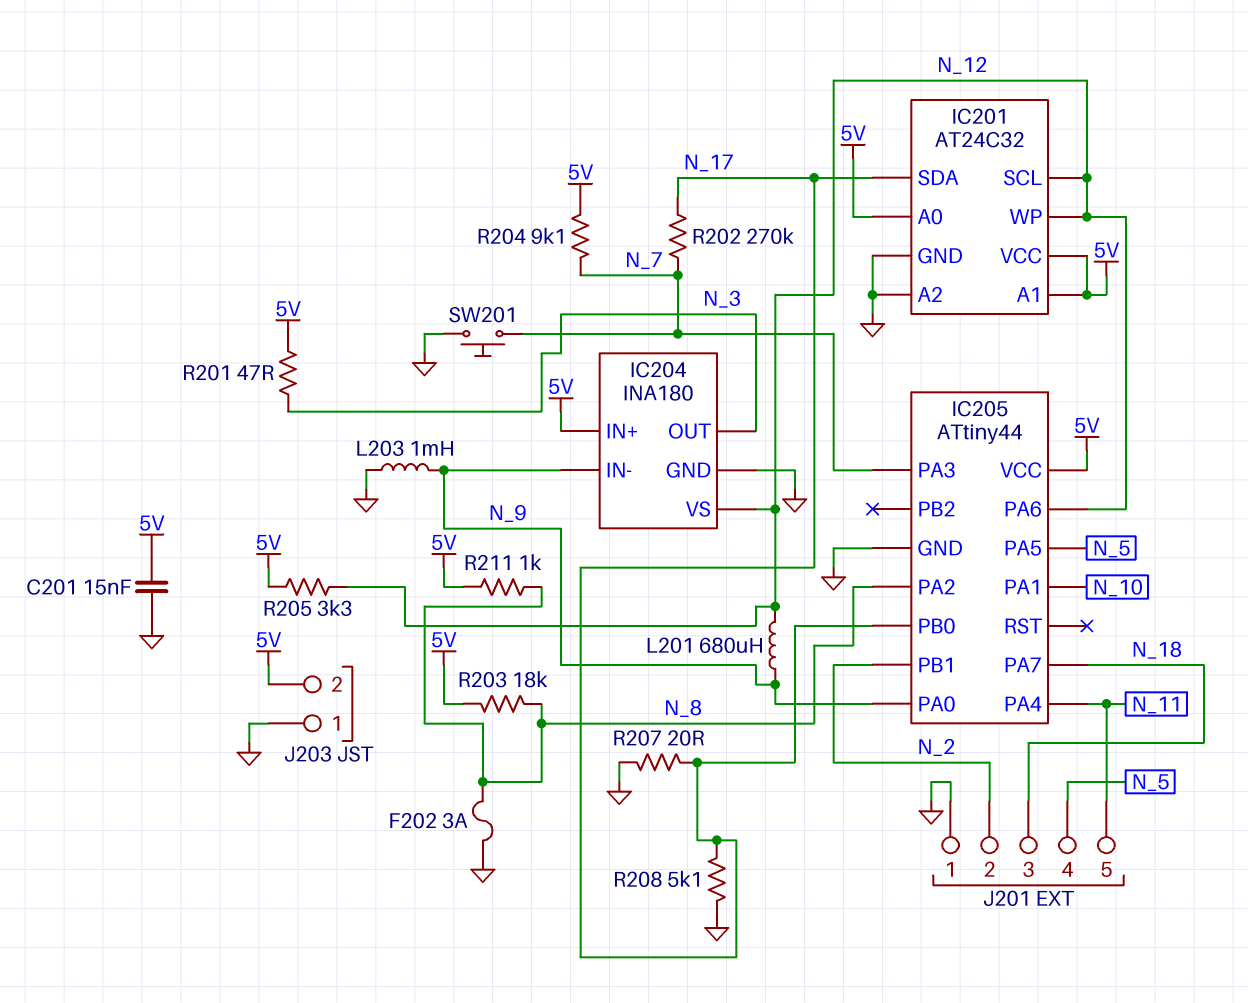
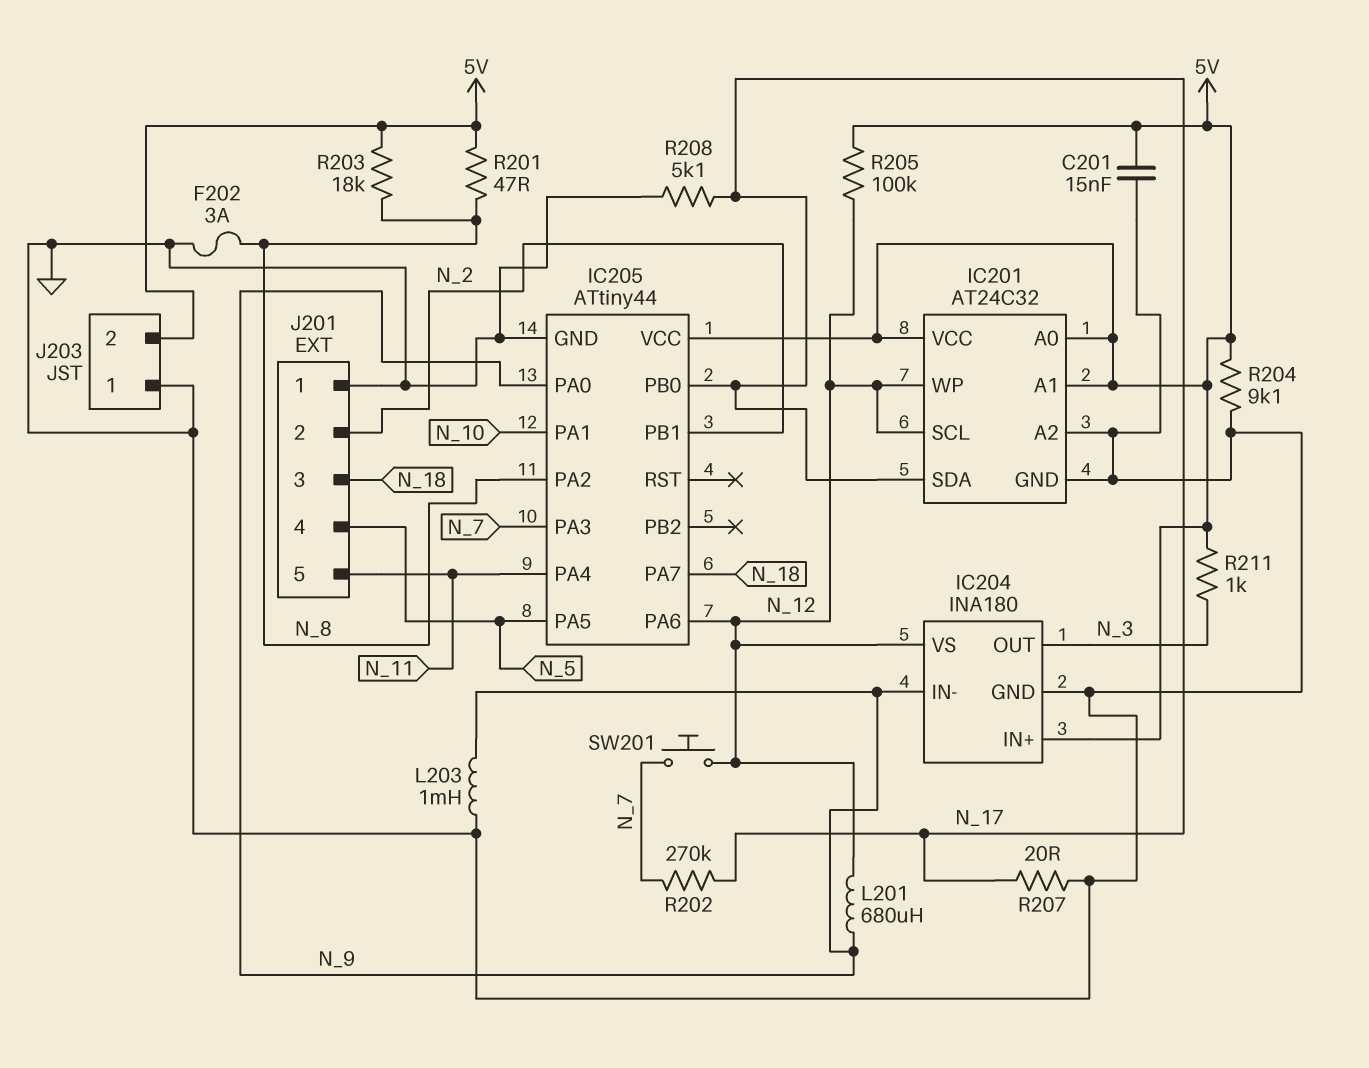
R201: 47 (5V, N_3) -> 47 (5V, N_8)
R204: 9.1k (5V, N_7) -> 9.1k (5V, GND)
R205: 3.3k (5V, N_12) -> 100k (5V, N_12)
R211: 1k (5V, N_8) -> 1k (5V, N_3)
SW201: button (GND, N_7) -> button (N_7, N_12)

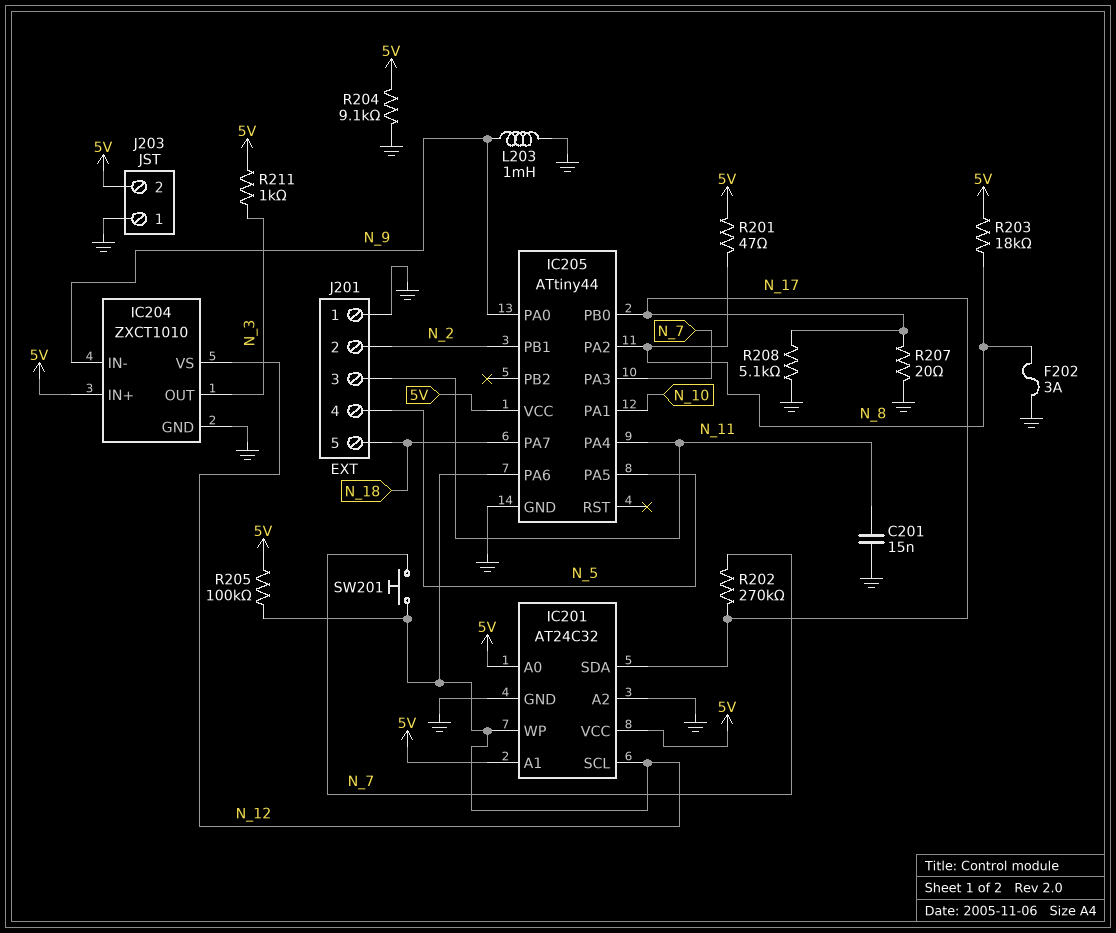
C201: 15nF (5V, GND) -> 15nF (GND, N_11)
IC204: INA180 -> ZXCT1010
J201 pin 3: N_18 -> N_11
J201 pin 5: N_11 -> N_18
L201: 680uH (N_9, N_12) -> none

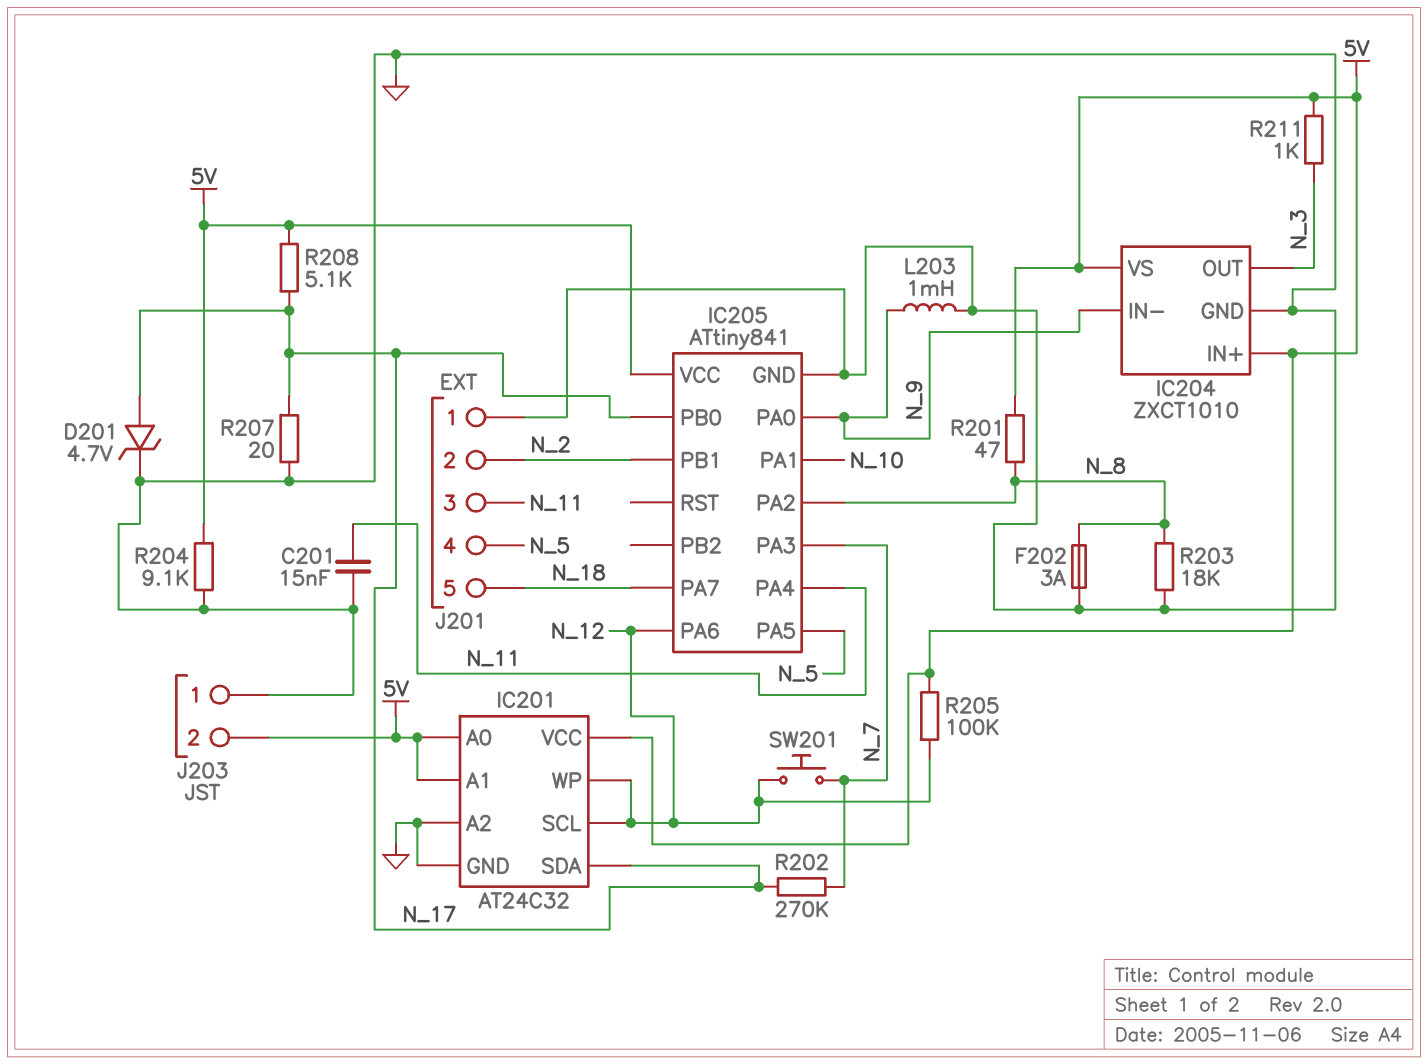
D201: none -> zener 4.7V (A N_17, K GND)
IC204 pin VS: N_12 -> 5V
IC205: ATtiny44 -> ATtiny841
R203: 18k (5V, N_8) -> 18k (GND, N_8)
R208: 5.1k (GND, N_17) -> 5.1k (5V, N_17)

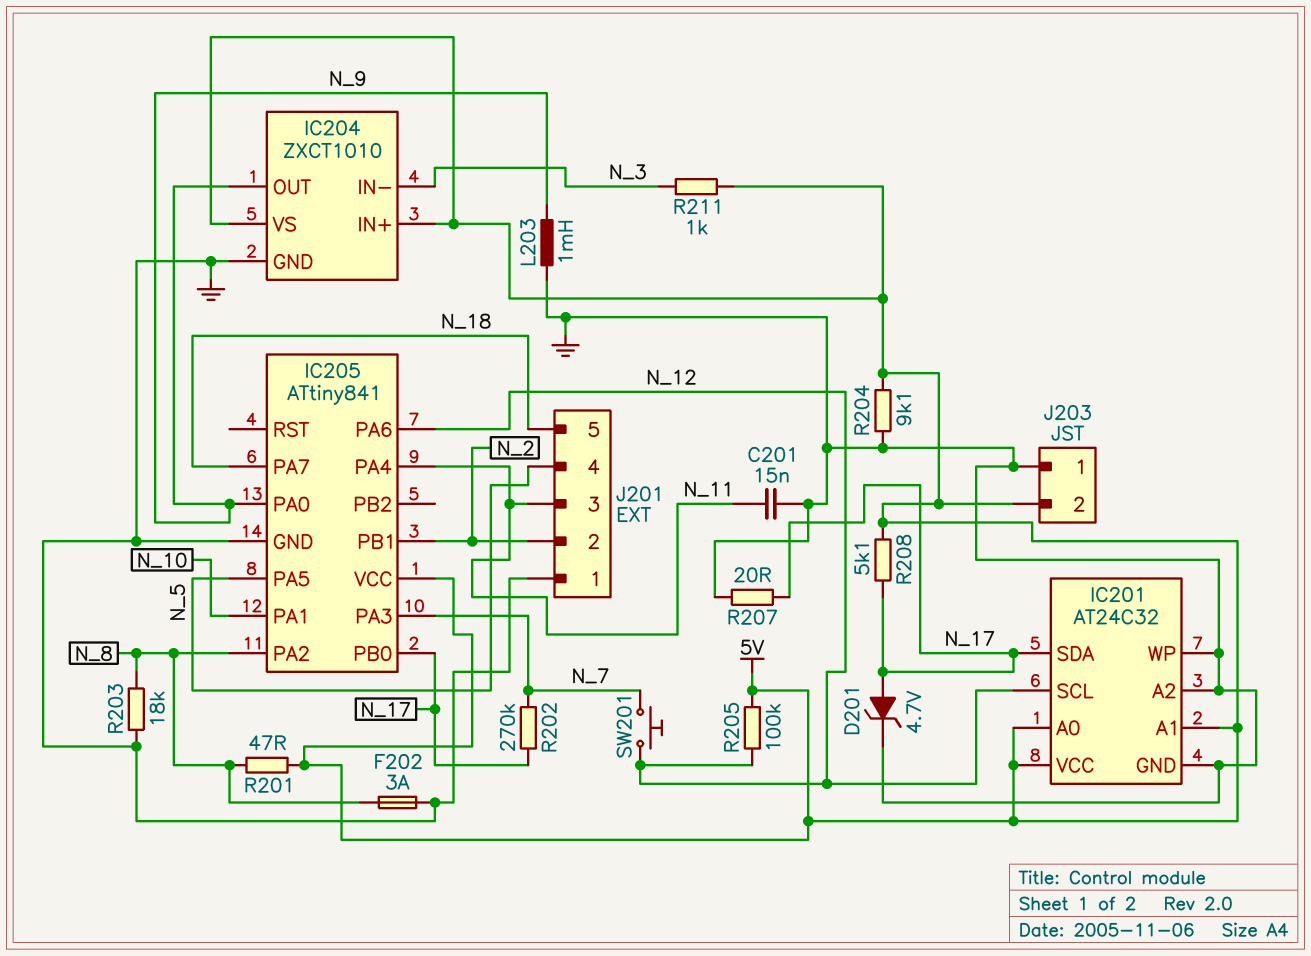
IC201 pin WP: N_12 -> GND
IC204 pin IN-: N_9 -> N_3
IC204 pin OUT: N_3 -> N_9

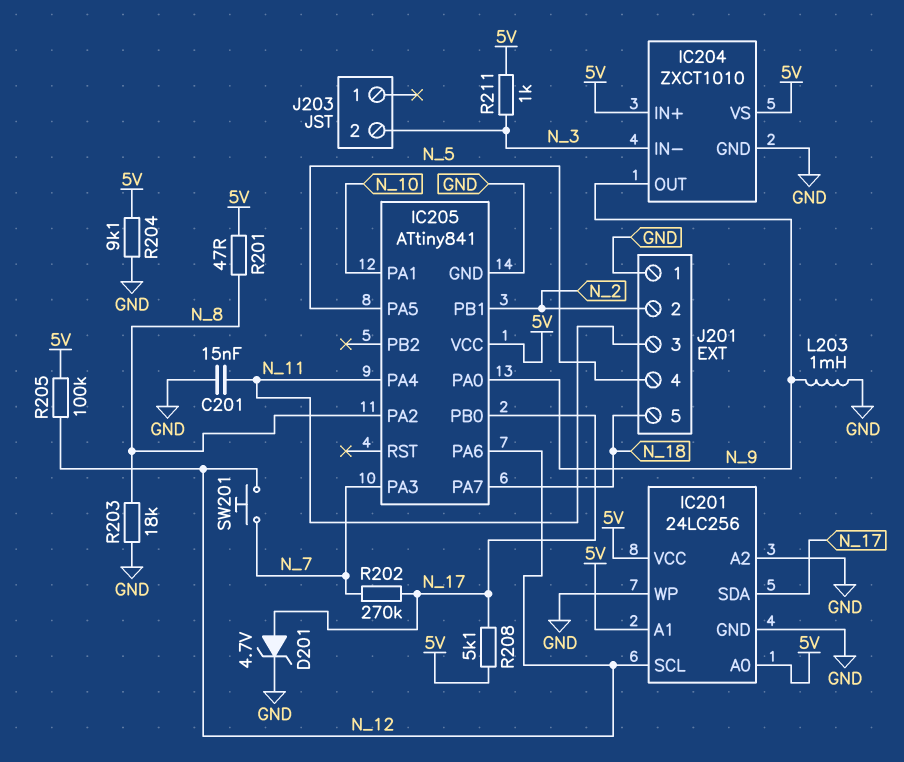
F202: 3A (GND, N_8) -> none
IC201: AT24C32 -> 24LC256
J203 pin 1: GND -> none
J203 pin 2: 5V -> N_3
R207: 20 (GND, N_17) -> none

